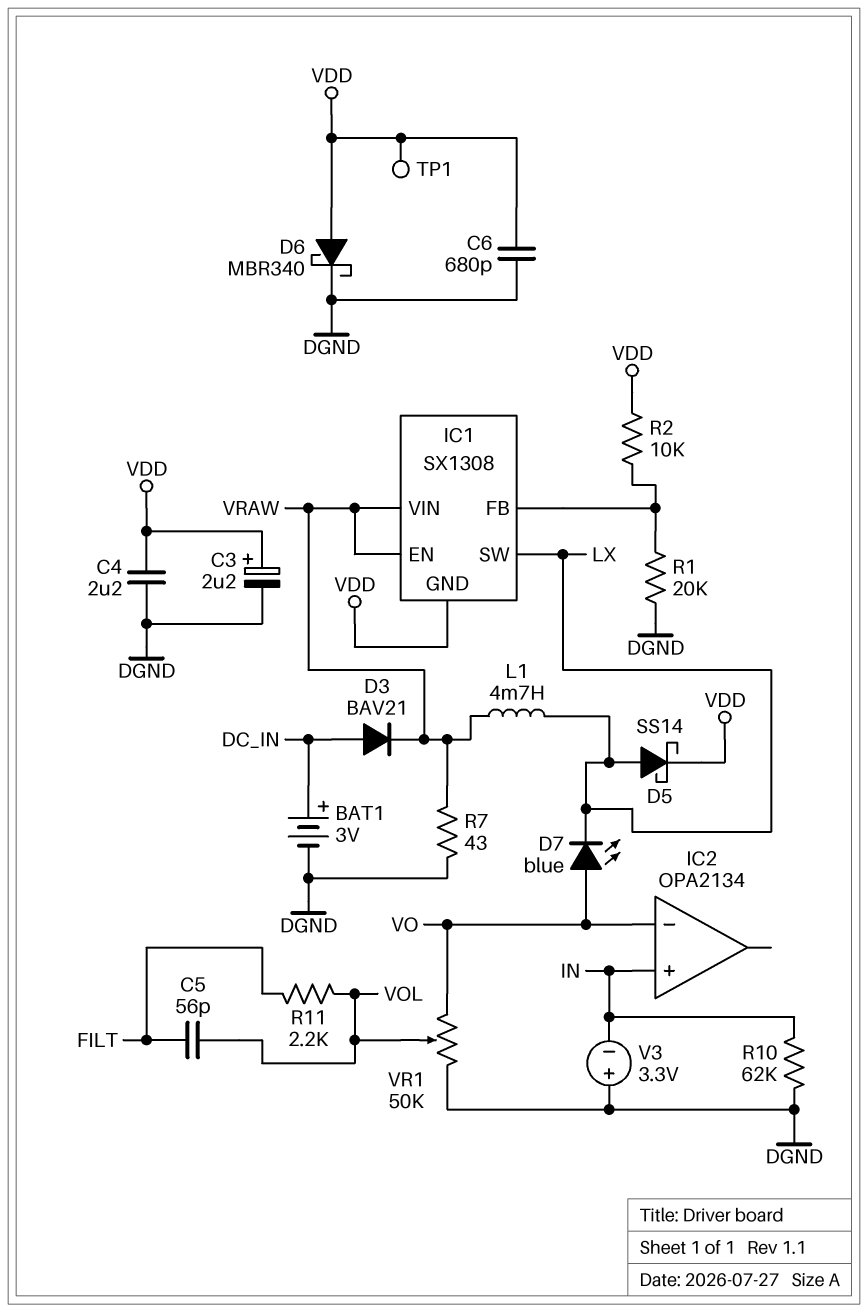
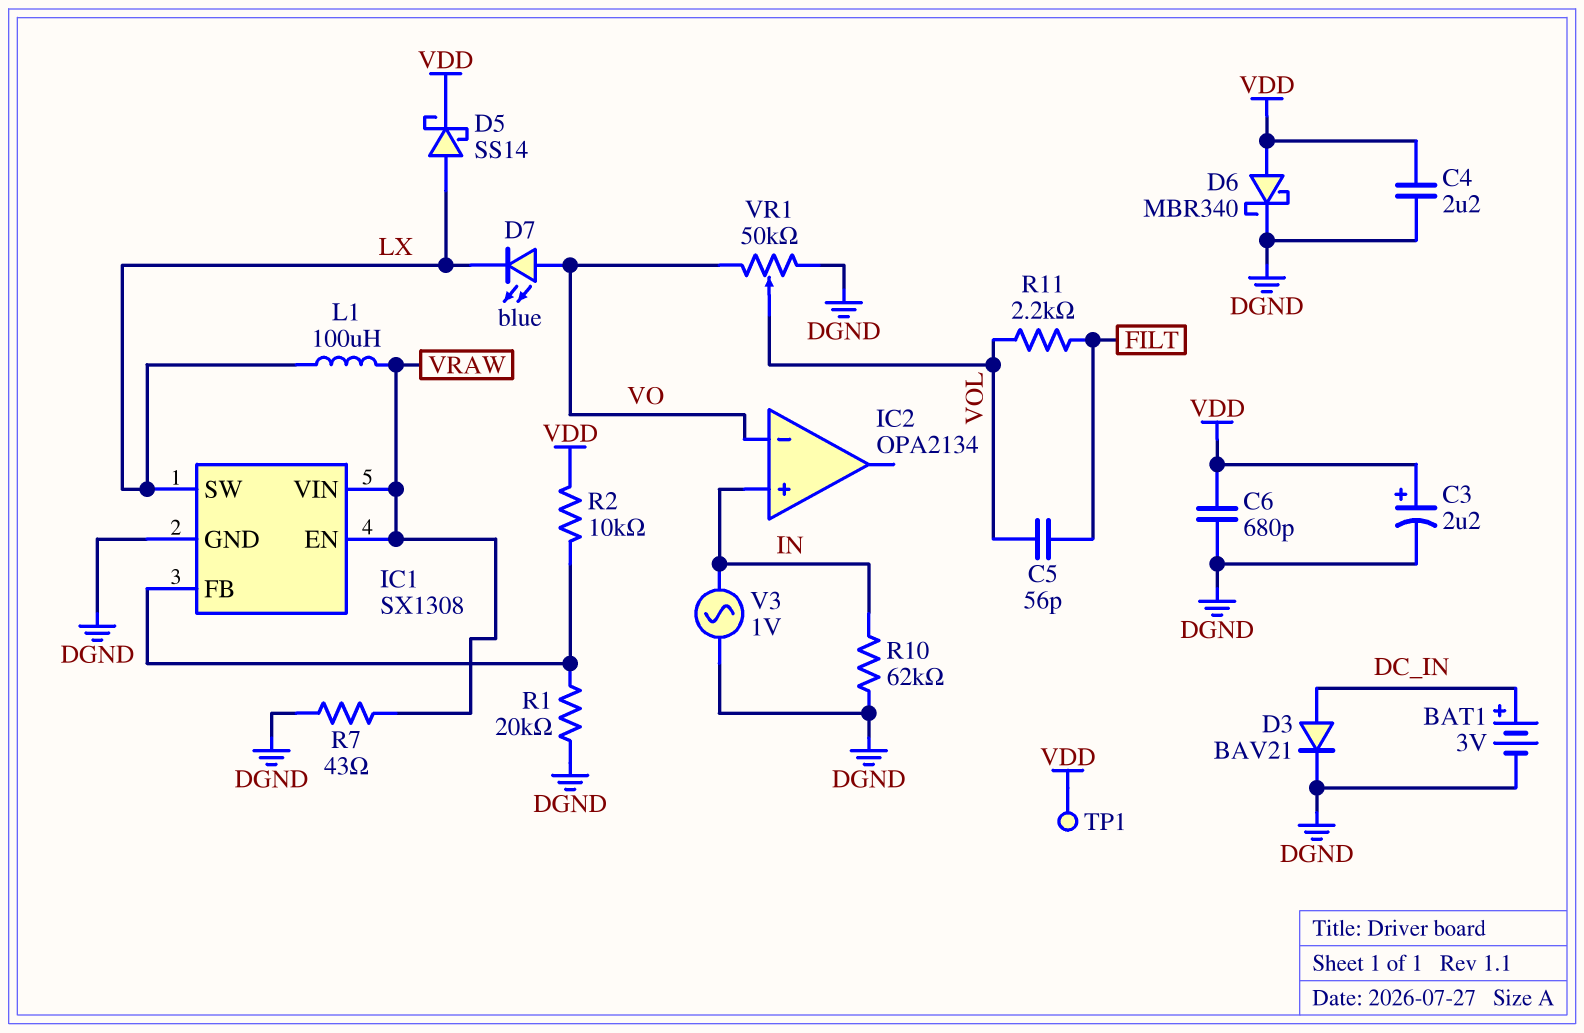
D3: diode BAV21 (A DC_IN, K VRAW) -> diode BAV21 (A DC_IN, K DGND)
IC1 pin GND: VDD -> DGND
L1: 4.7mH (LX, VRAW) -> 100uH (LX, VRAW)
V3: 3.3V (plus DGND, minus IN) -> AC 1V (DGND, IN)

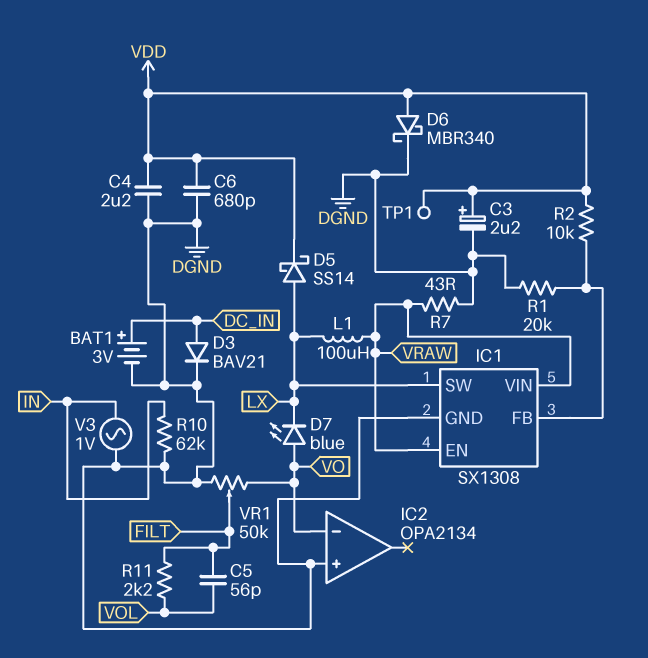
IC2 pin in+: IN -> DGND
VR1: 50k (DGND, VO, wiper VOL) -> 50k (DGND, VO, wiper FILT)

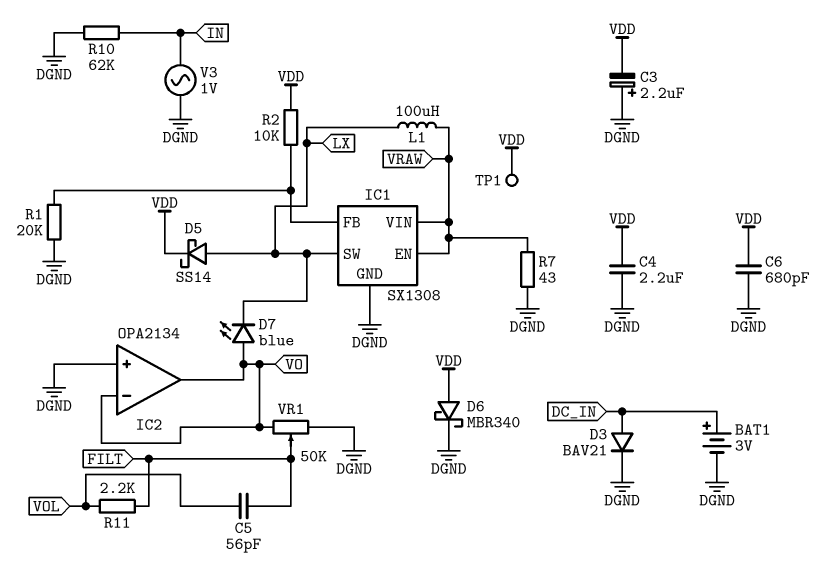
C3: 2.2uF (plus VDD, minus DGND) -> 2.2uF (plus DGND, minus VDD)
IC2 pin out: none -> VO

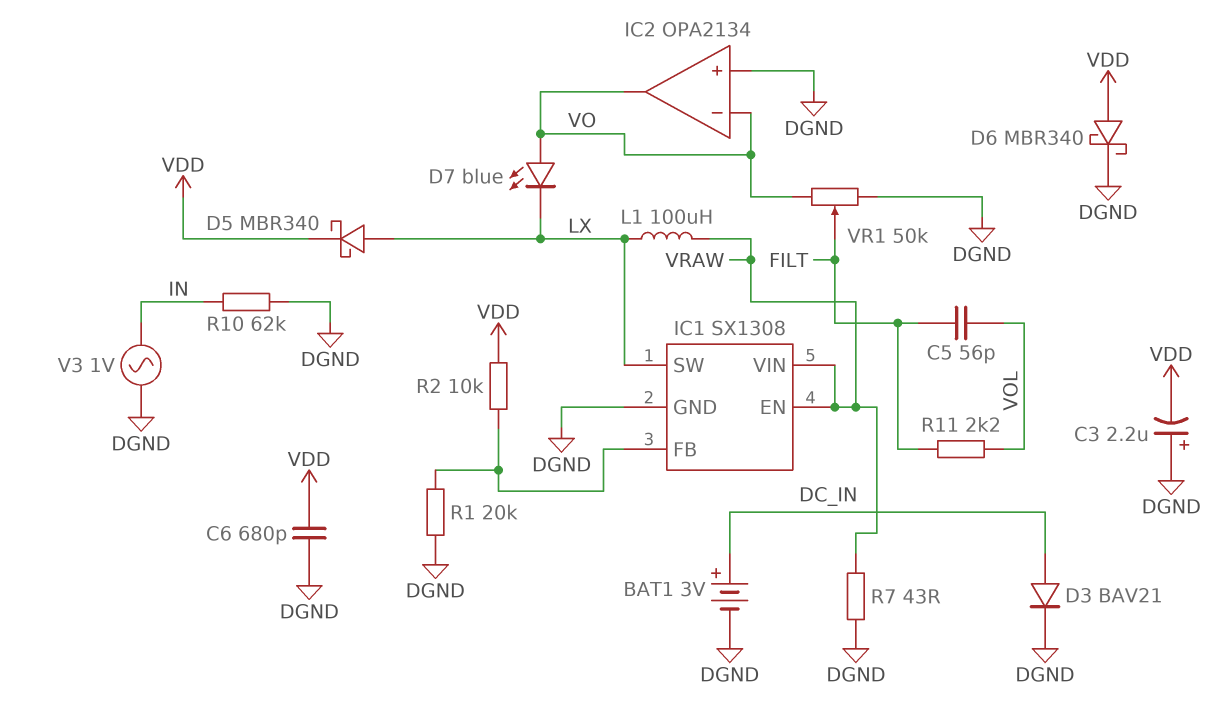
C4: 2.2uF (DGND, VDD) -> none
D5: schottky SS14 (A LX, K VDD) -> schottky MBR340 (A LX, K VDD)
TP1: test point (VDD) -> none

